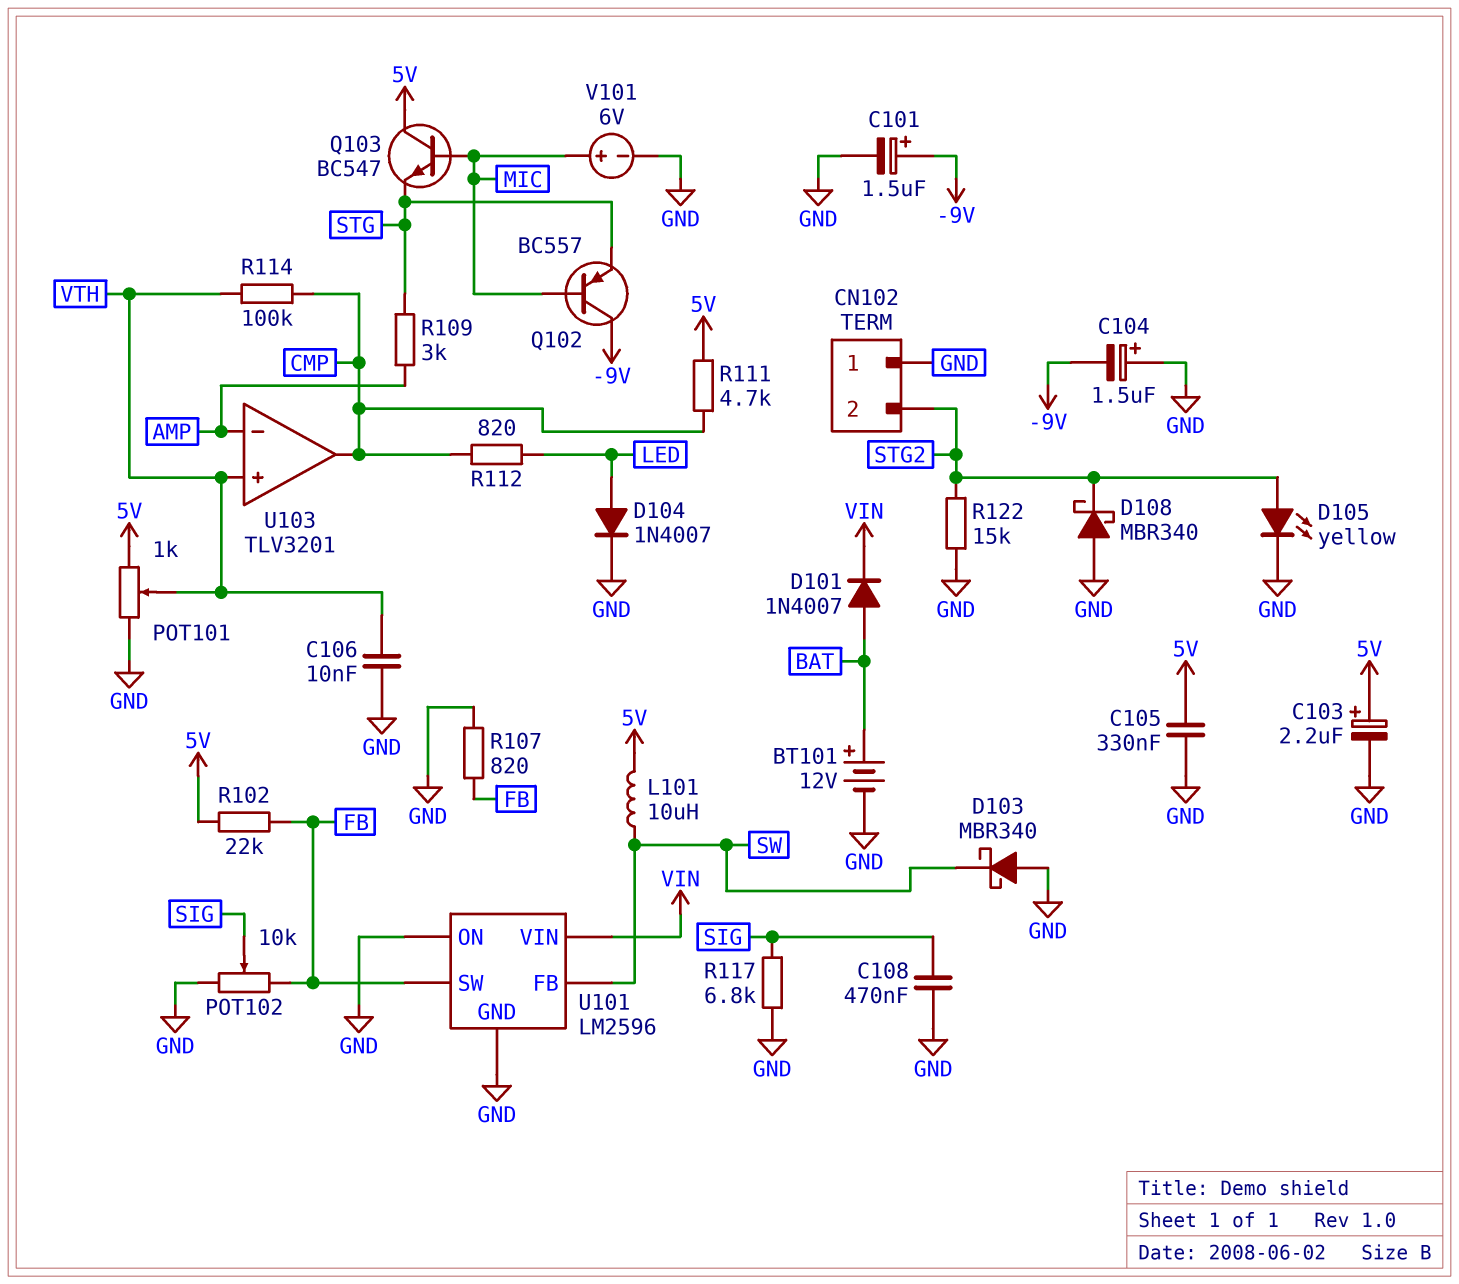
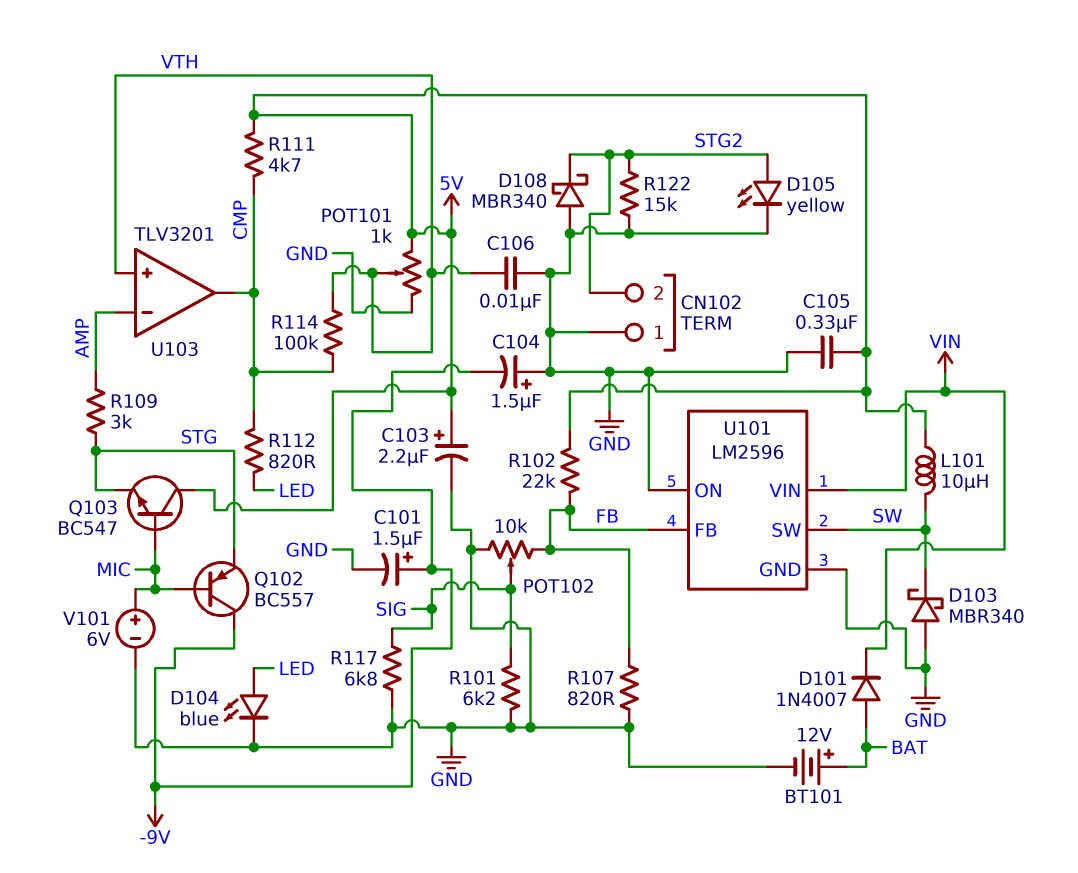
C108: 470nF (GND, SIG) -> none
D104: diode 1N4007 (A LED, K GND) -> LED blue (A LED, K GND)
R101: none -> 6.2k (GND, SIG)
U101 pin FB: SW -> FB
U101 pin SW: FB -> SW

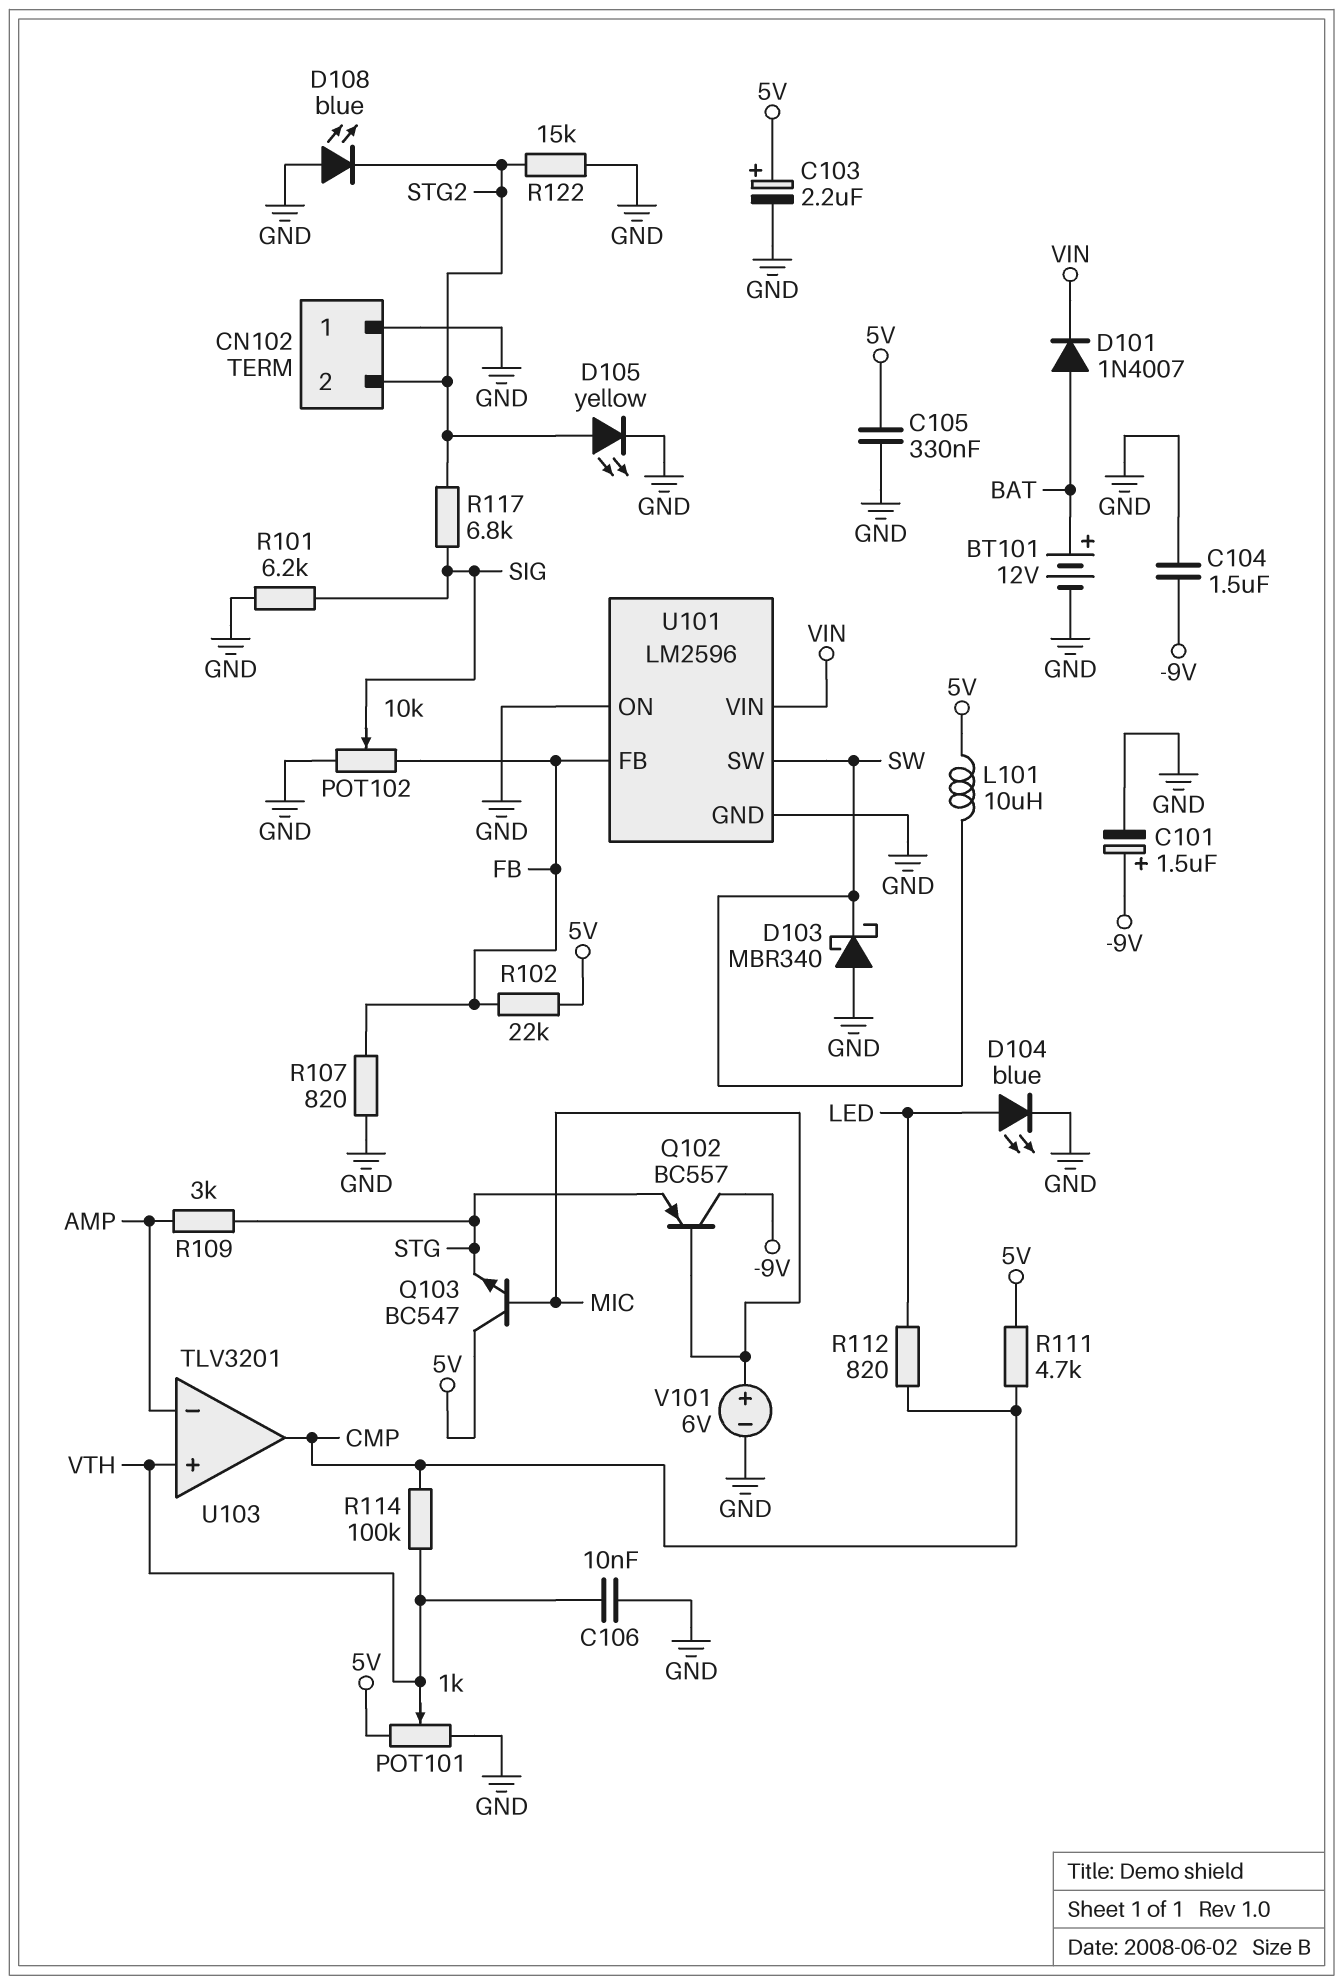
C104: 1.5uF (plus GND, minus -9V) -> 1.5uF (-9V, GND)
D108: schottky MBR340 (A GND, K STG2) -> LED blue (A GND, K STG2)
R117: 6.8k (GND, SIG) -> 6.8k (SIG, STG2)

